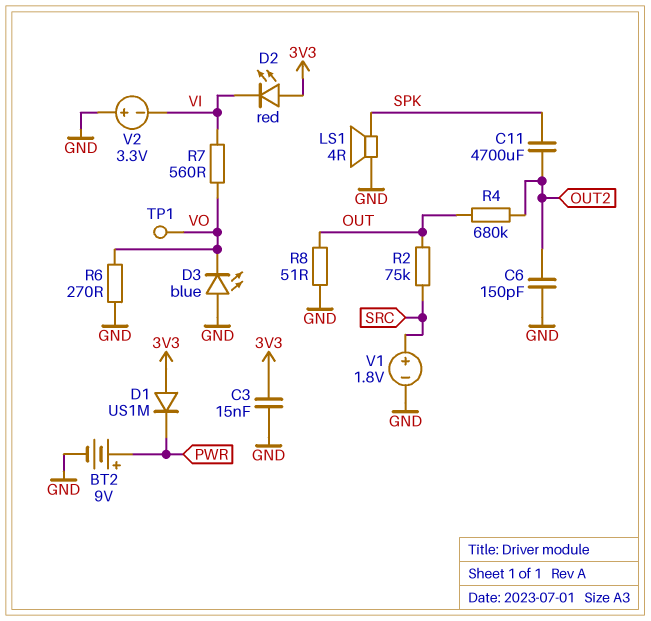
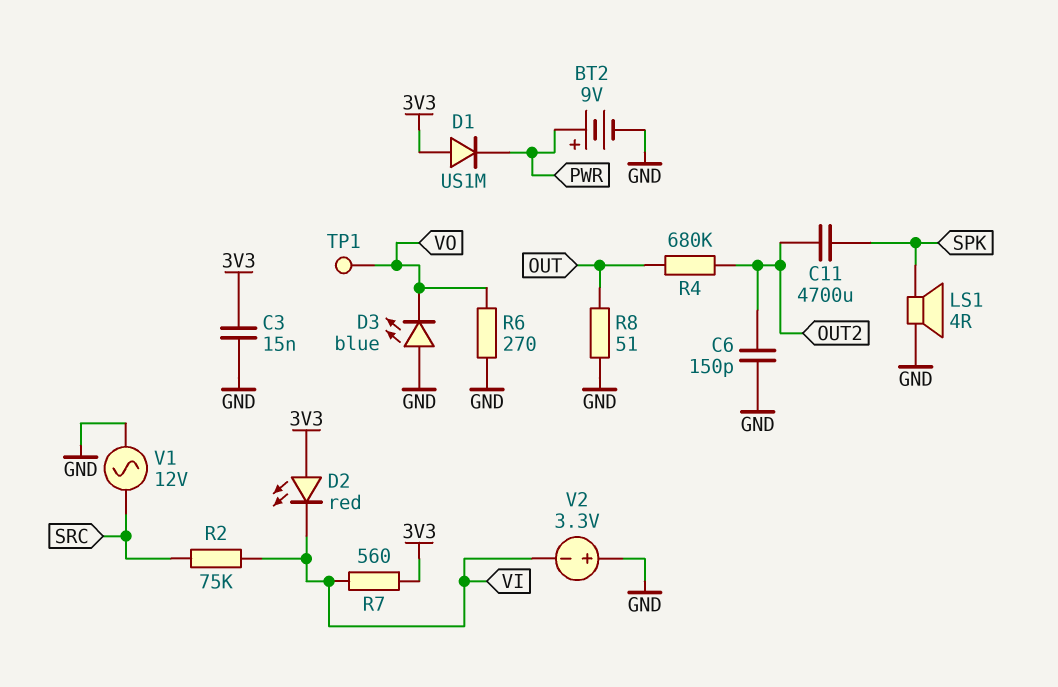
R2: 75k (OUT, SRC) -> 75k (SRC, VI)
R7: 560 (VI, VO) -> 560 (3V3, VI)
V1: 1.8V (plus SRC, minus GND) -> AC 12V (GND, SRC)

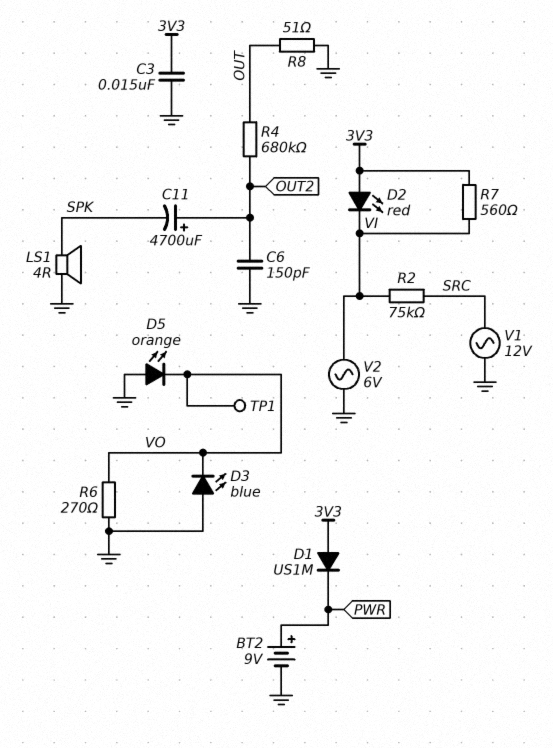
C11: 4700uF (OUT2, SPK) -> 4700uF (plus OUT2, minus SPK)
D5: none -> LED orange (A GND, K VO)
V2: 3.3V (plus GND, minus VI) -> AC 6V (GND, VI)

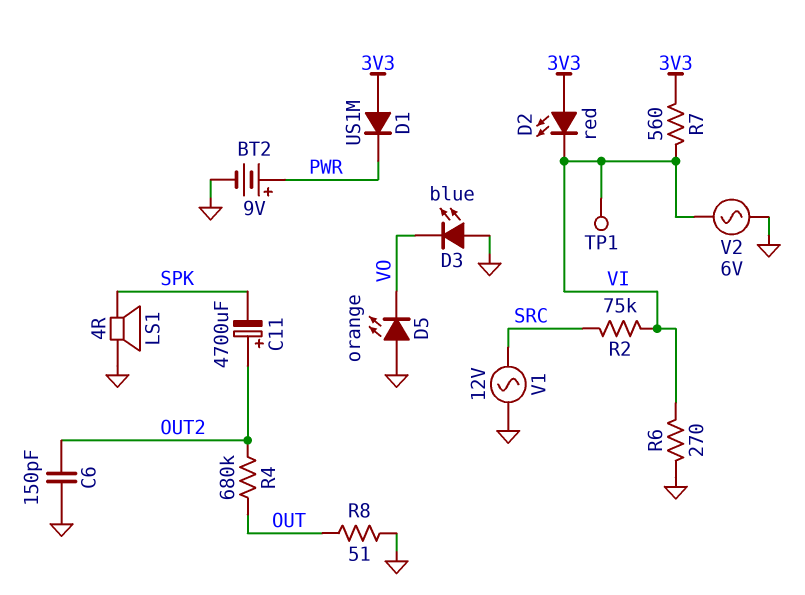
C3: 15nF (3V3, GND) -> none
R6: 270 (GND, VO) -> 270 (GND, VI)
TP1: test point (VO) -> test point (VI)

